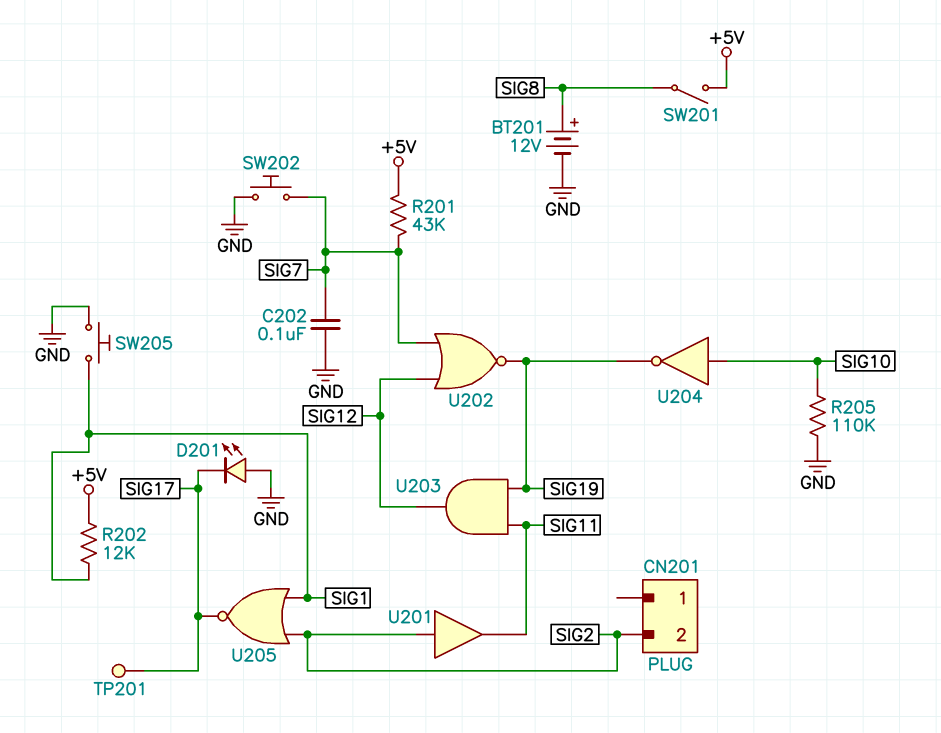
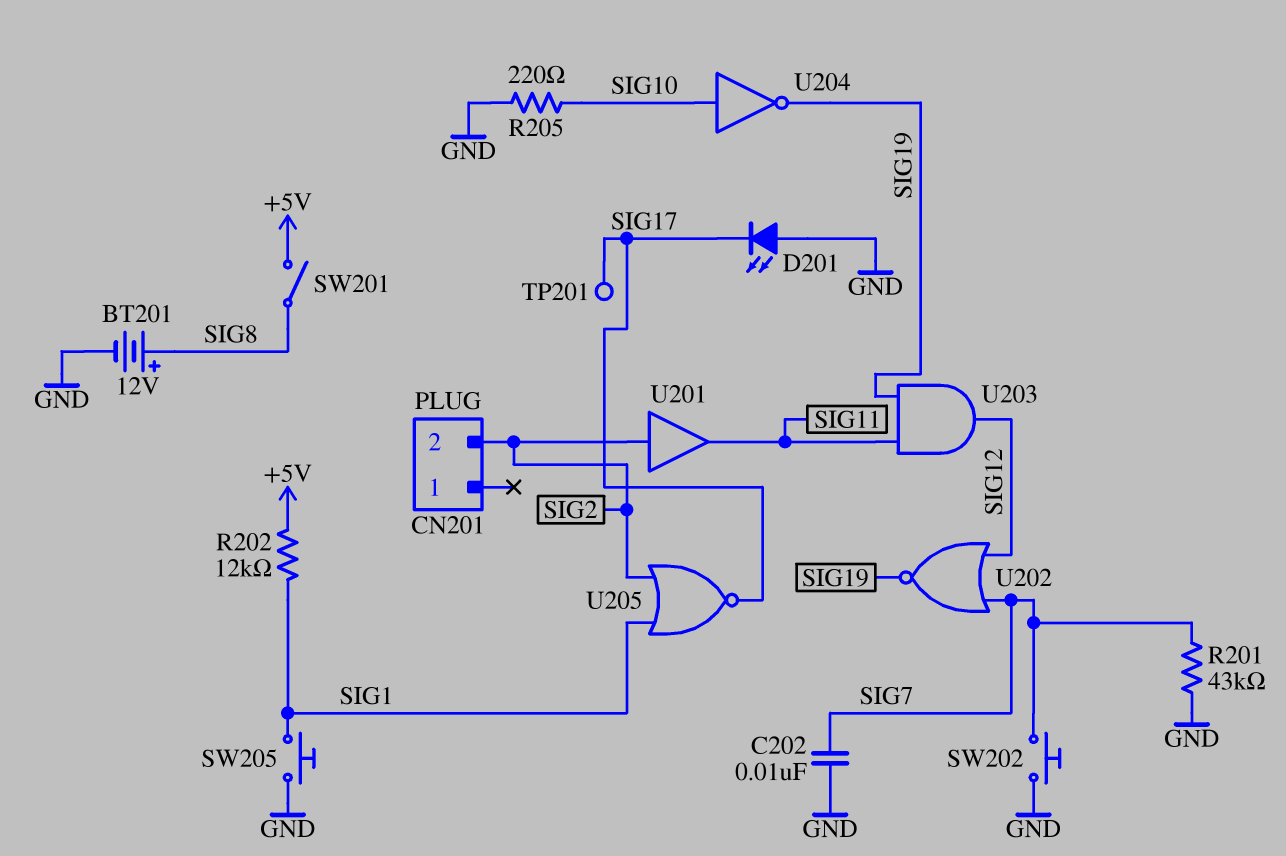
C202: 100nF (GND, SIG7) -> 10nF (GND, SIG7)
R201: 43k (+5V, SIG7) -> 43k (GND, SIG7)
R205: 110k (GND, SIG10) -> 220 (GND, SIG10)

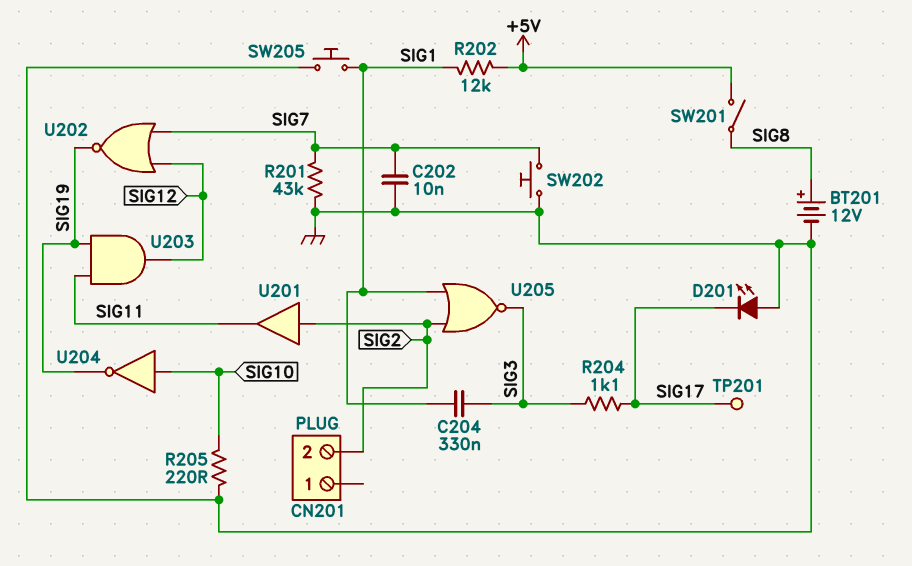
C204: none -> 330nF (SIG1, SIG3)
R204: none -> 1.1k (SIG3, SIG17)
U205: NOR (in SIG1, in SIG2, out SIG17) -> NOR (in SIG1, in SIG2, out SIG3)

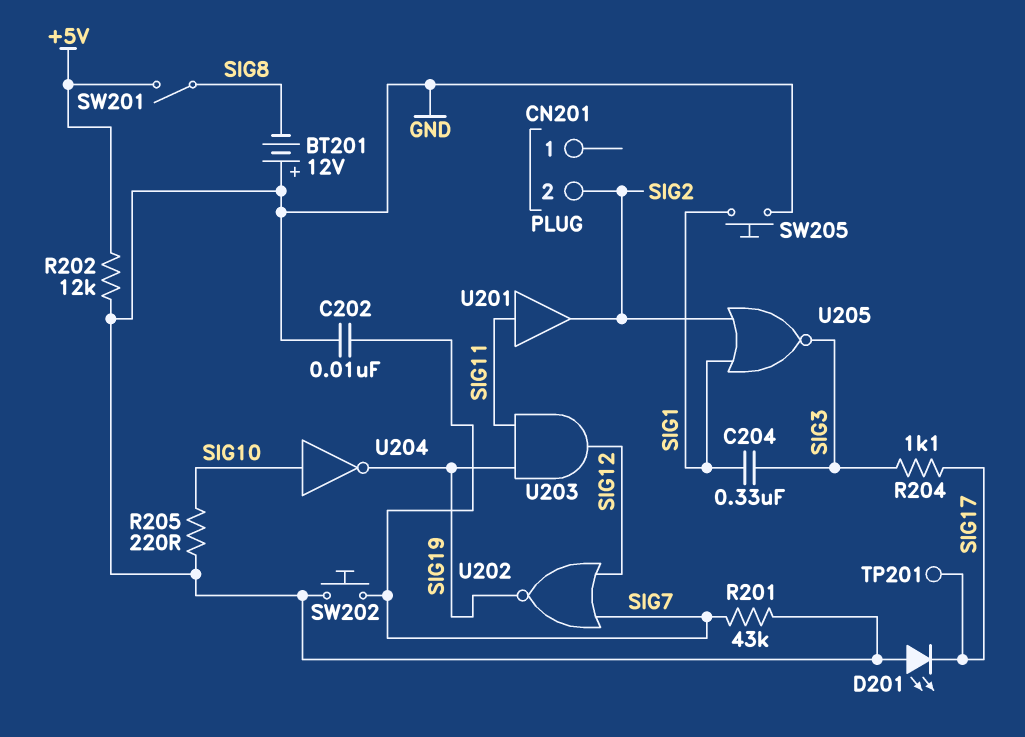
BT201: 12V (plus SIG8, minus GND) -> 12V (plus GND, minus SIG8)
R202: 12k (+5V, SIG1) -> 12k (+5V, GND)
U201: buffer (in SIG2, out SIG11) -> buffer (in SIG11, out SIG2)

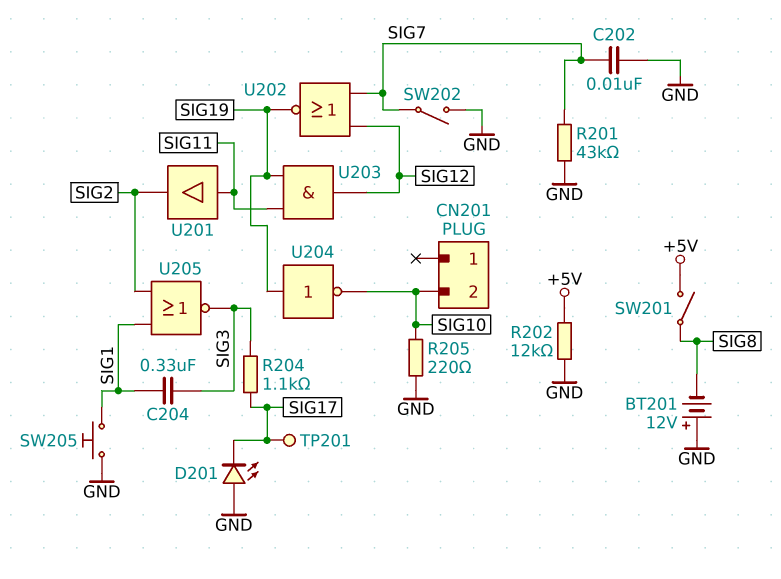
CN201 pin 2: SIG2 -> SIG10
SW202: button (GND, SIG7) -> switch (GND, SIG7)
U204: NOT (in SIG10, out SIG19) -> NOT (in SIG19, out SIG10)

